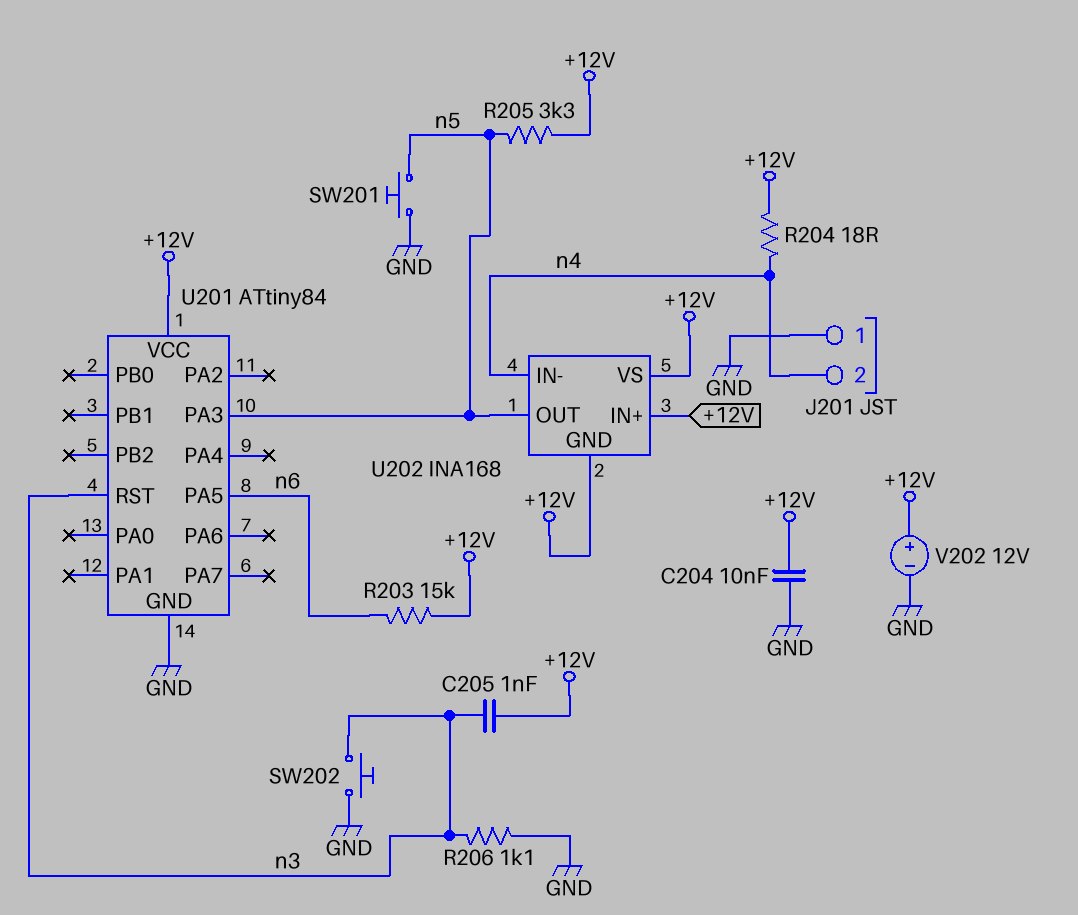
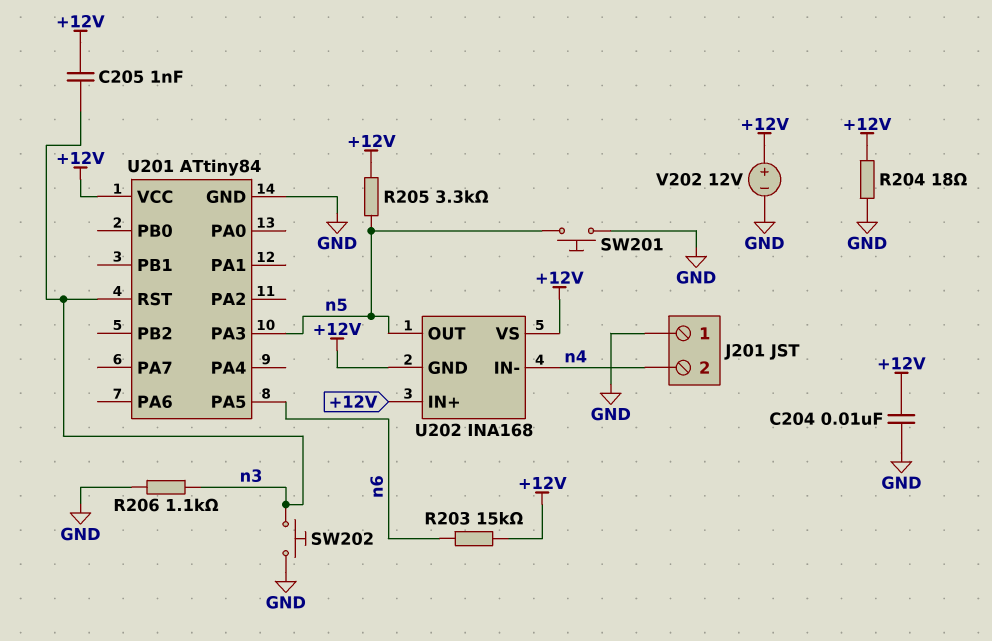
R204: 18 (+12V, n4) -> 18 (+12V, GND)

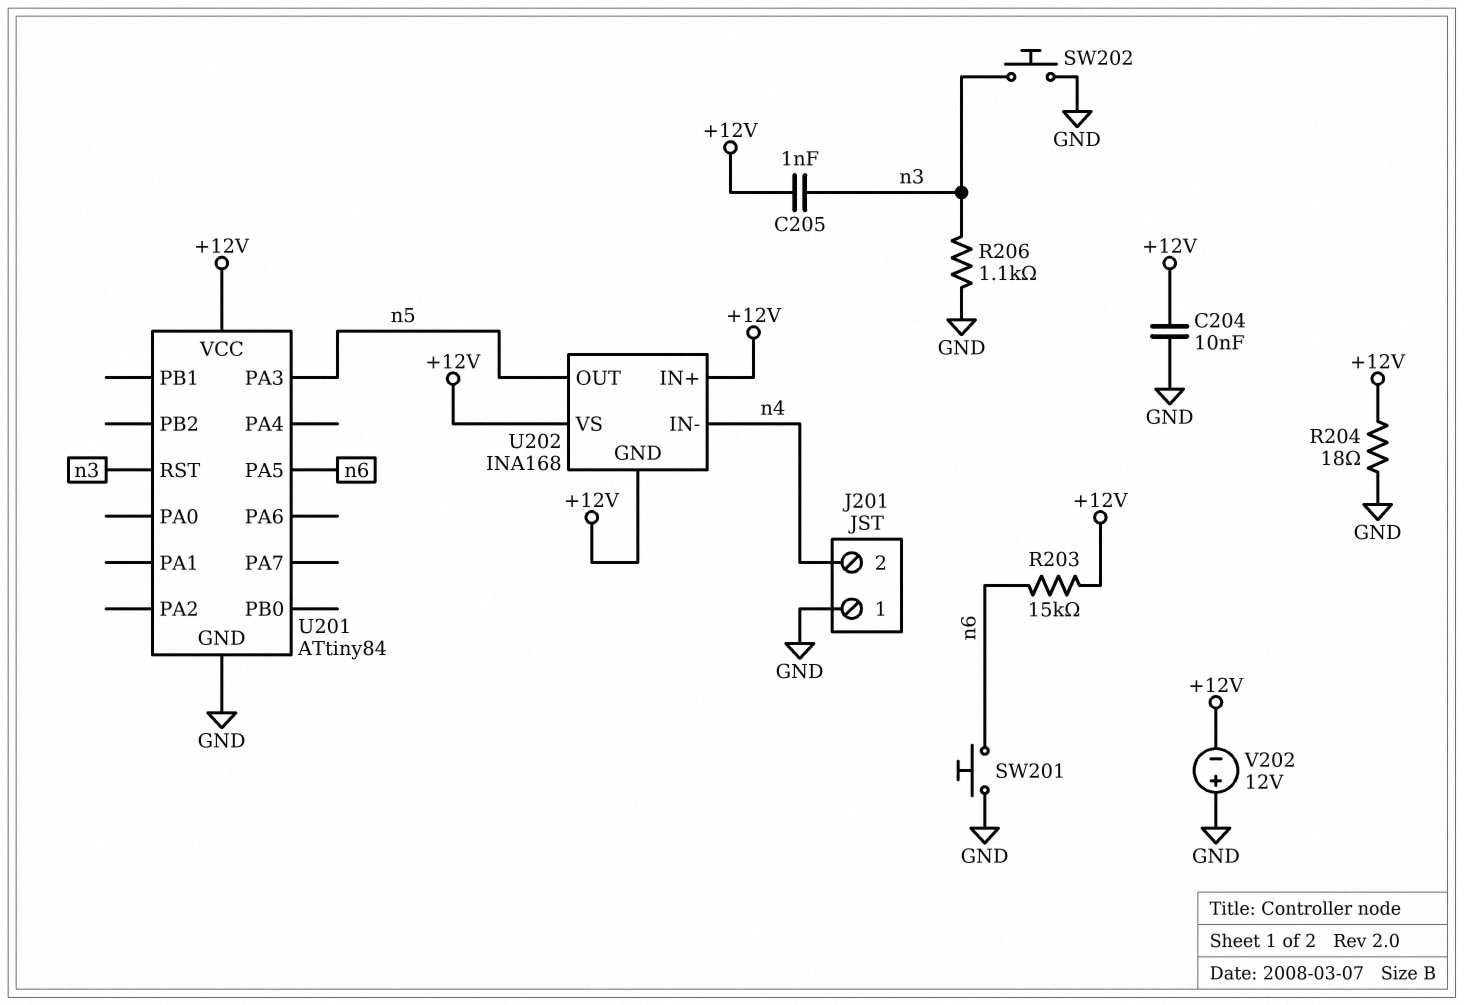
R205: 3.3k (+12V, n5) -> none
SW201: button (GND, n5) -> button (GND, n6)
V202: 12V (plus +12V, minus GND) -> 12V (plus GND, minus +12V)

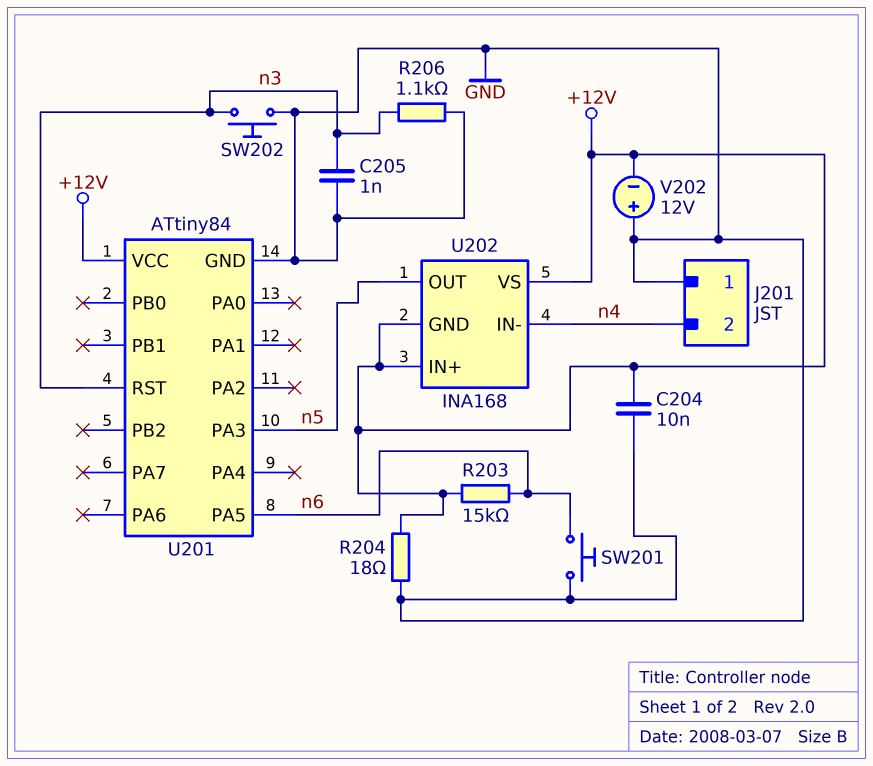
C205: 1nF (+12V, n3) -> 1nF (GND, n3)

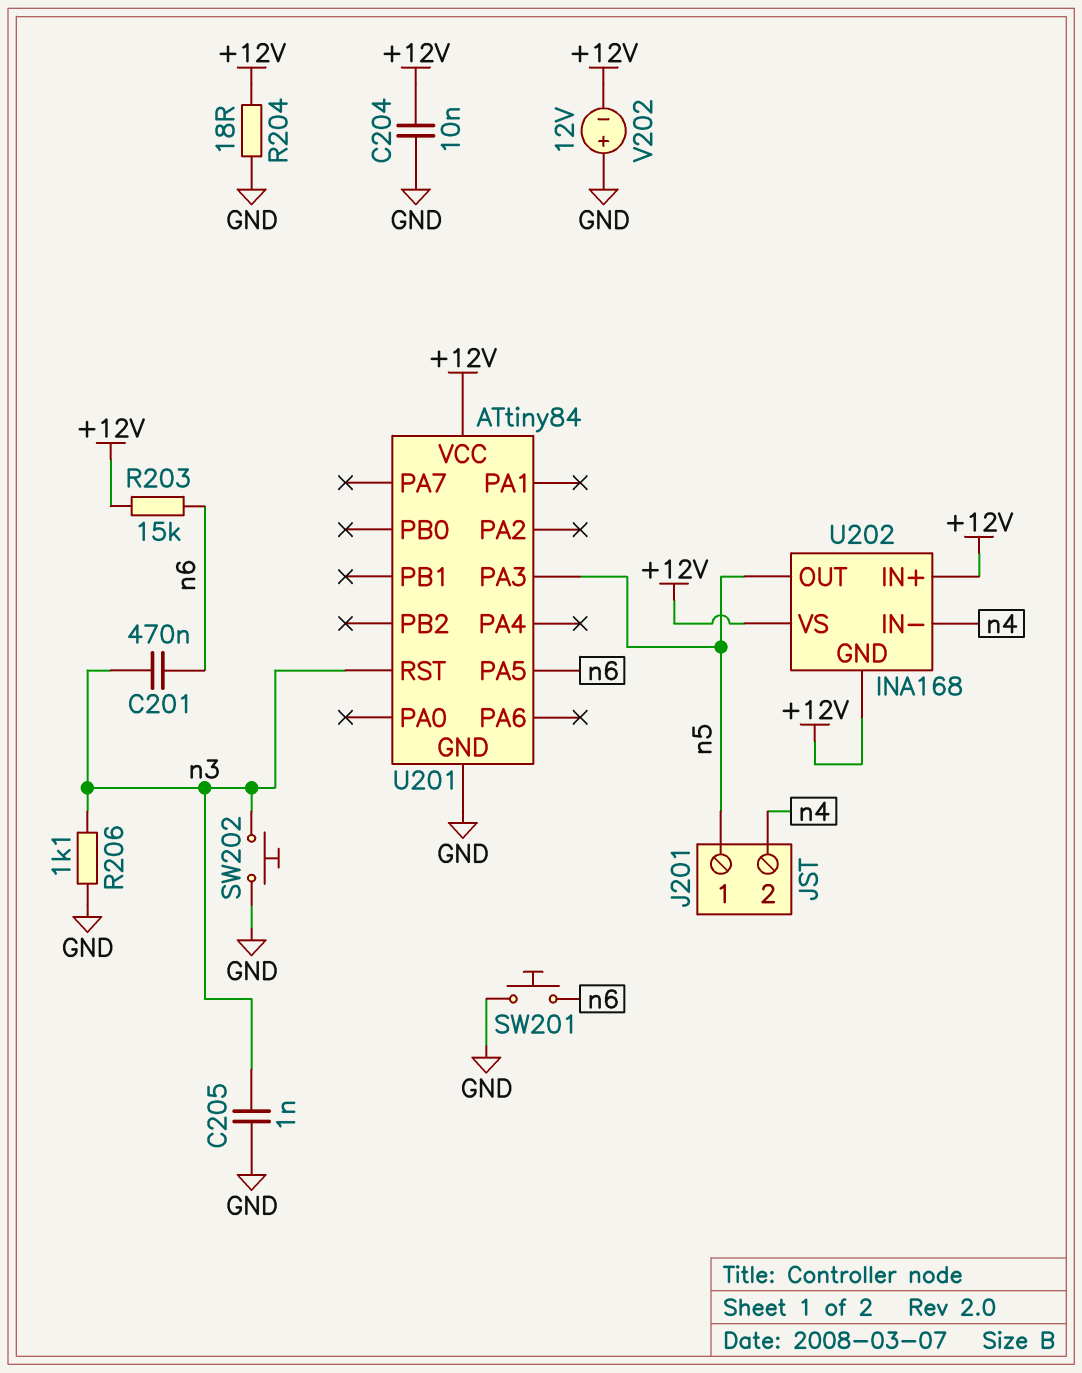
C201: none -> 470nF (n3, n6)
J201 pin 1: GND -> n5

